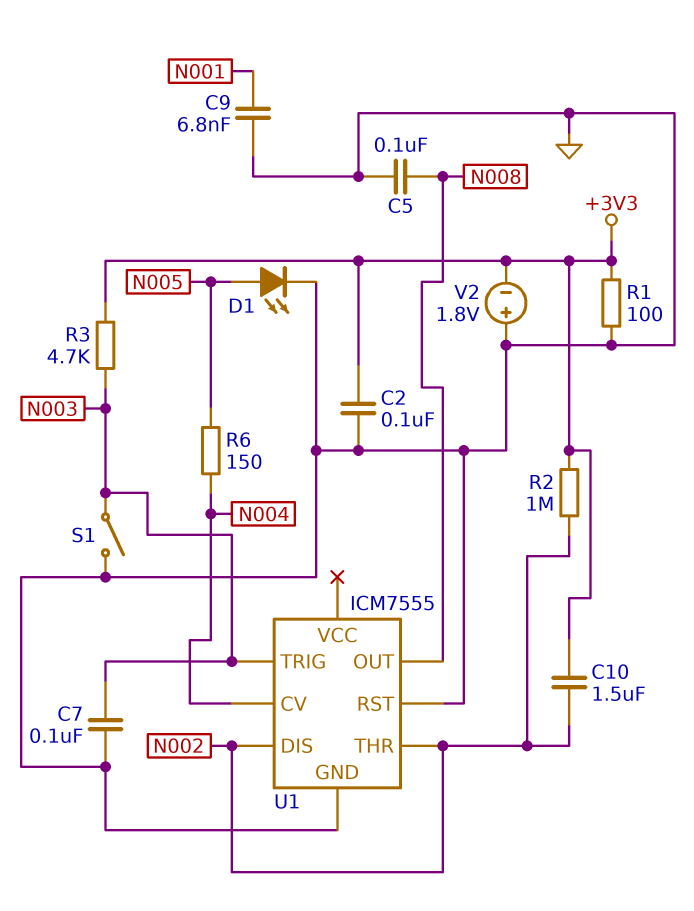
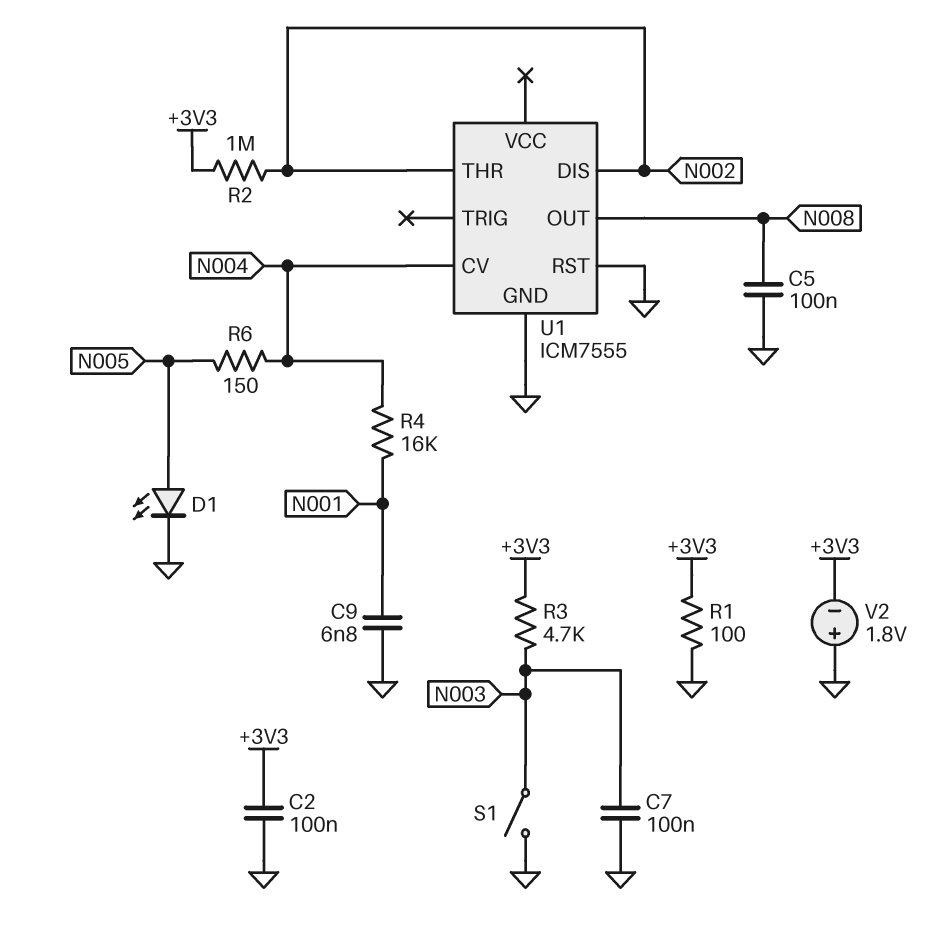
C10: 1.5uF (+3V3, N002) -> none
R4: none -> 16k (N001, N004)
U1 pin TRIG: N003 -> none

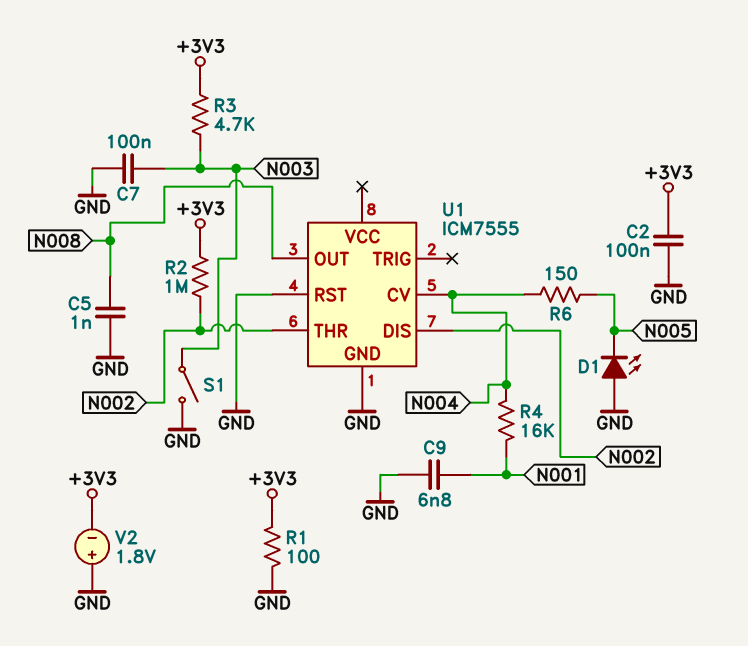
C5: 100nF (GND, N008) -> 1nF (GND, N008)
D1: LED (A N005, K GND) -> LED (A GND, K N005)

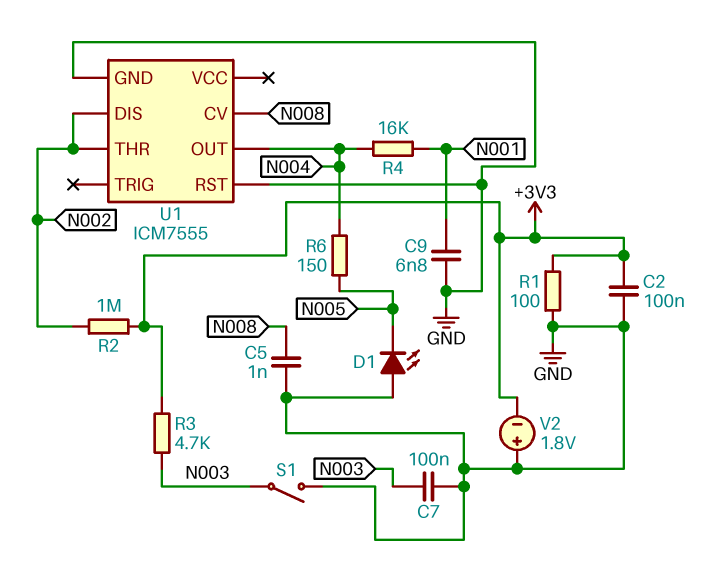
U1 pin CV: N004 -> N008
U1 pin OUT: N008 -> N004

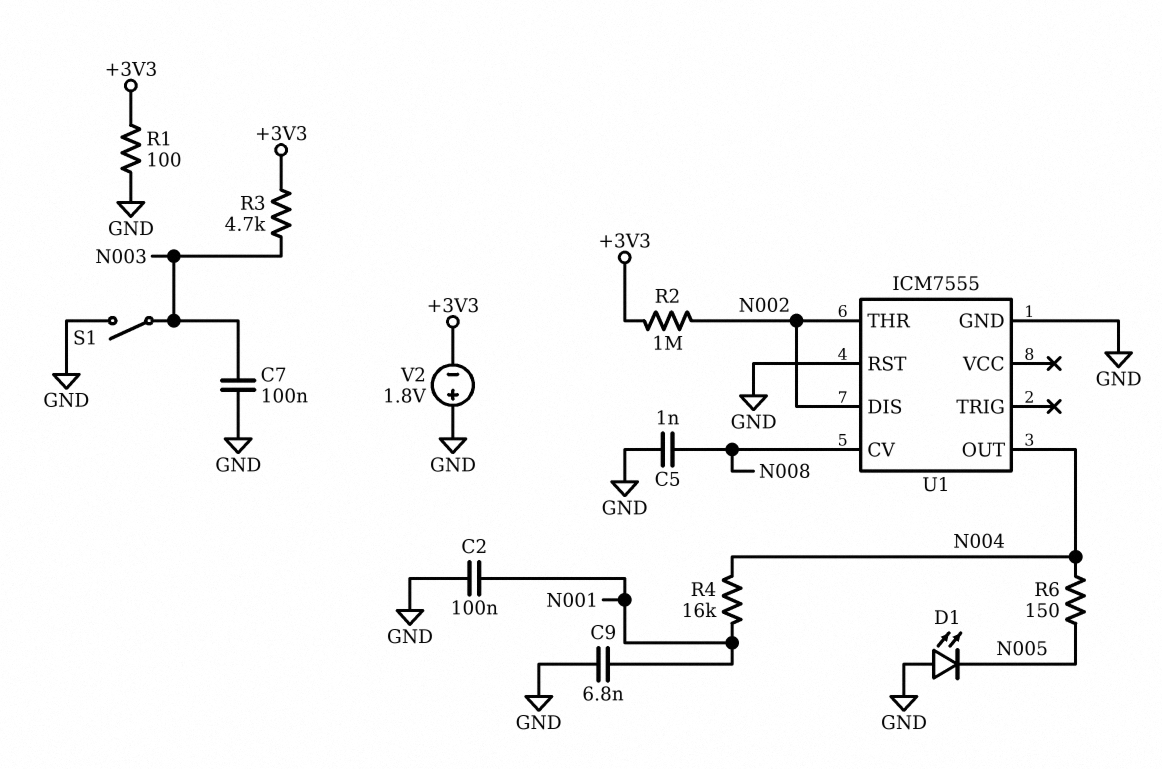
C2: 100nF (+3V3, GND) -> 100nF (GND, N001)

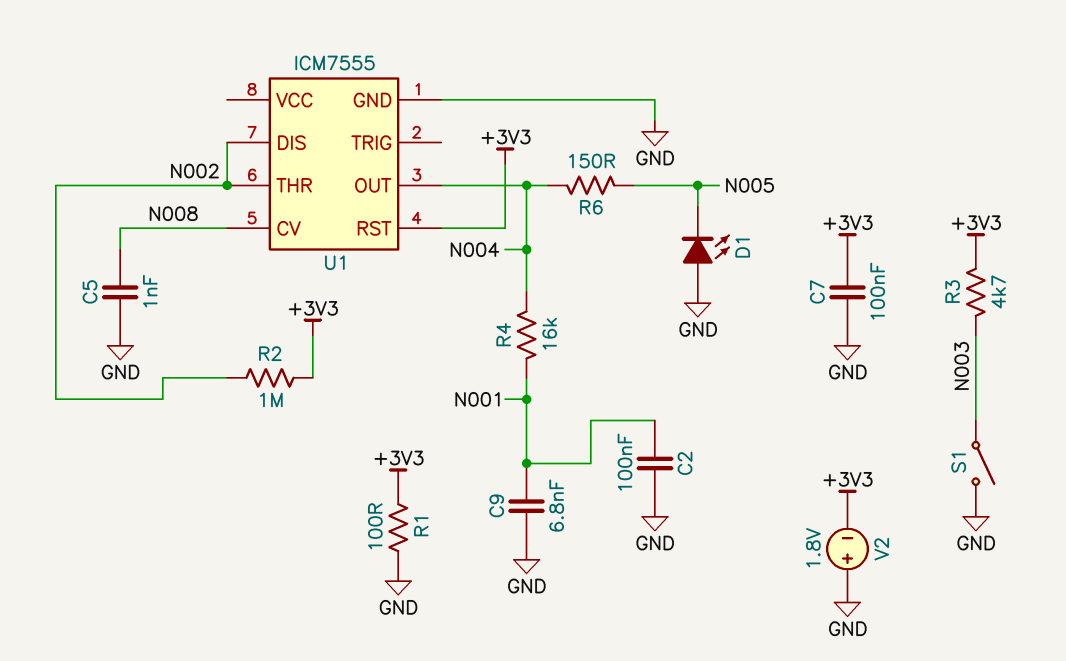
C7: 100nF (GND, N003) -> 100nF (+3V3, GND)
U1 pin RST: GND -> +3V3

